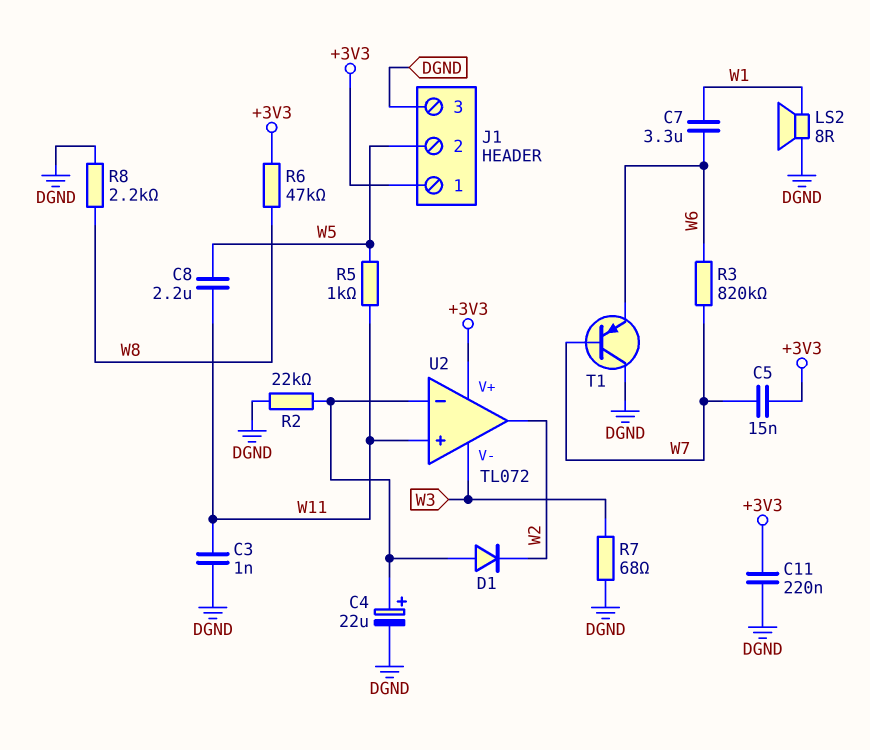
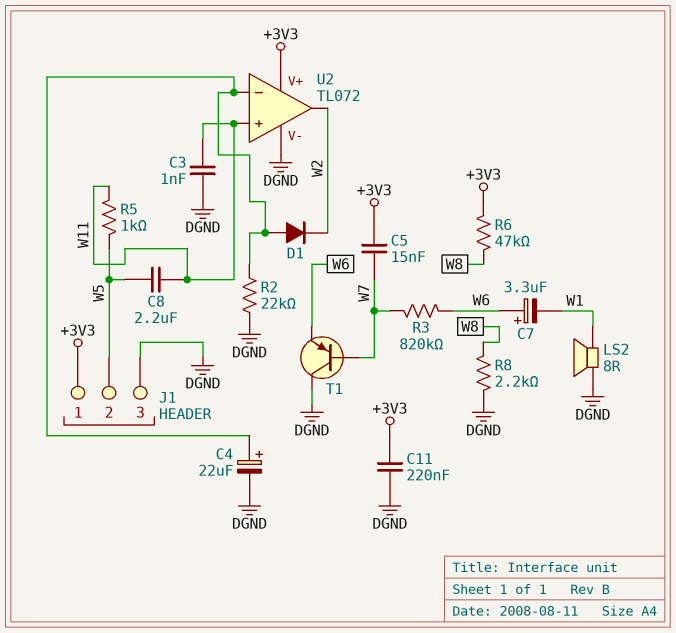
C7: 3.3uF (W1, W6) -> 3.3uF (plus W6, minus W1)
R7: 68 (DGND, W3) -> none
U2 pin V-: W3 -> DGND

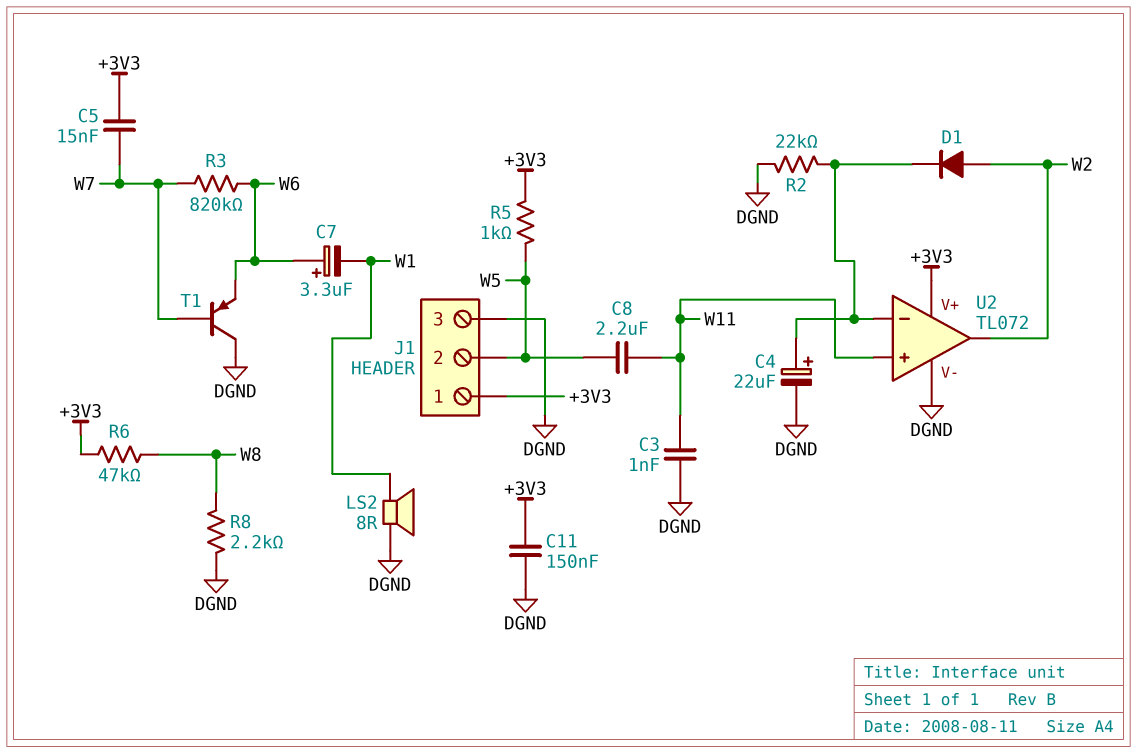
C11: 220nF (+3V3, DGND) -> 150nF (+3V3, DGND)
D1: diode (A U2/in-, K W2) -> diode (A W2, K U2/in-)
R5: 1k (W5, W11) -> 1k (+3V3, W5)

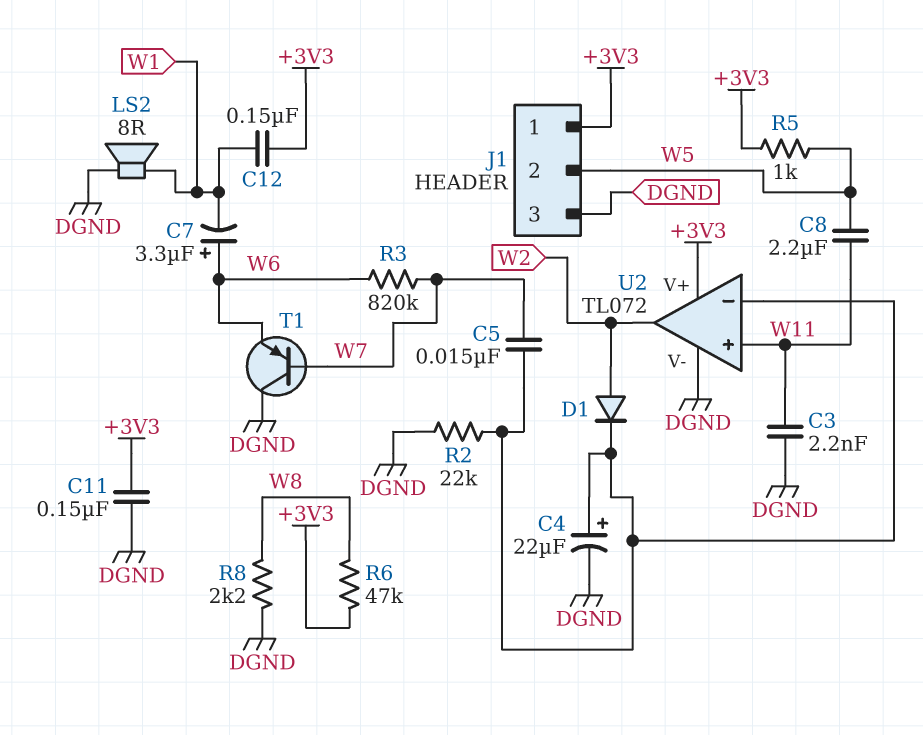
C3: 1nF (DGND, W11) -> 2.2nF (DGND, W11)
C5: 15nF (+3V3, W7) -> 15nF (U2/in-, W7)
C12: none -> 150nF (+3V3, W1)

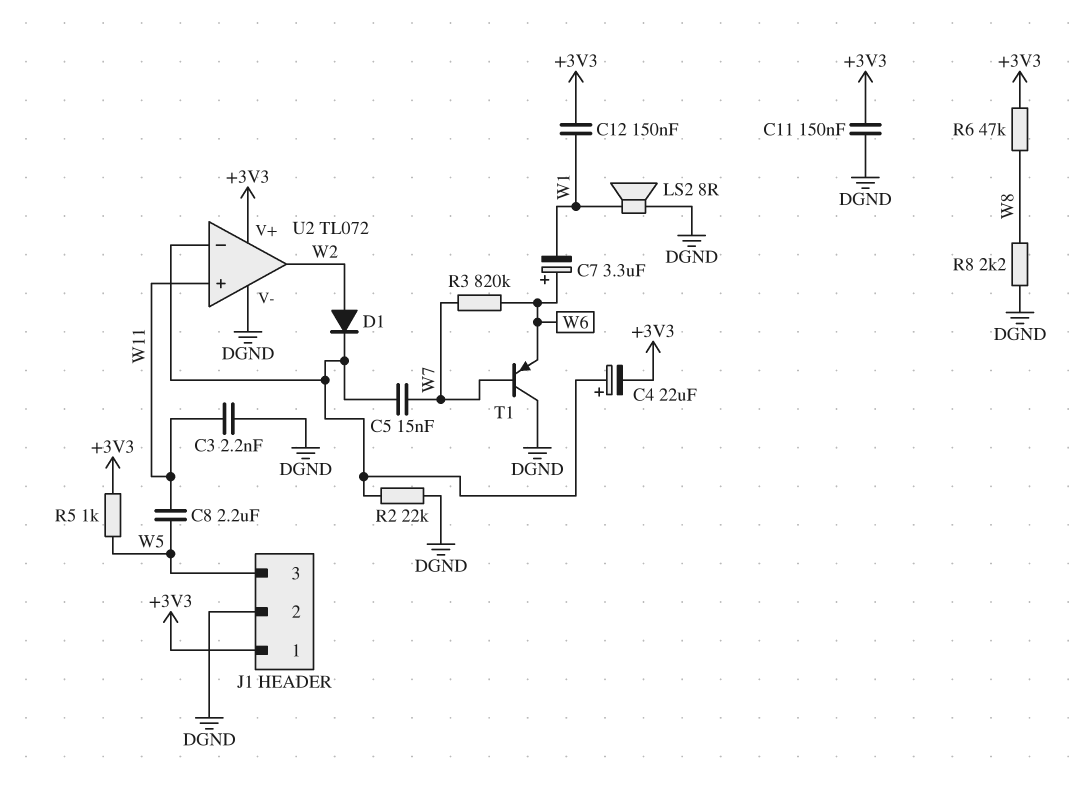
C4: 22uF (plus U2/in-, minus DGND) -> 22uF (plus U2/in-, minus +3V3)
J1 pin 2: W5 -> DGND
J1 pin 3: DGND -> W5

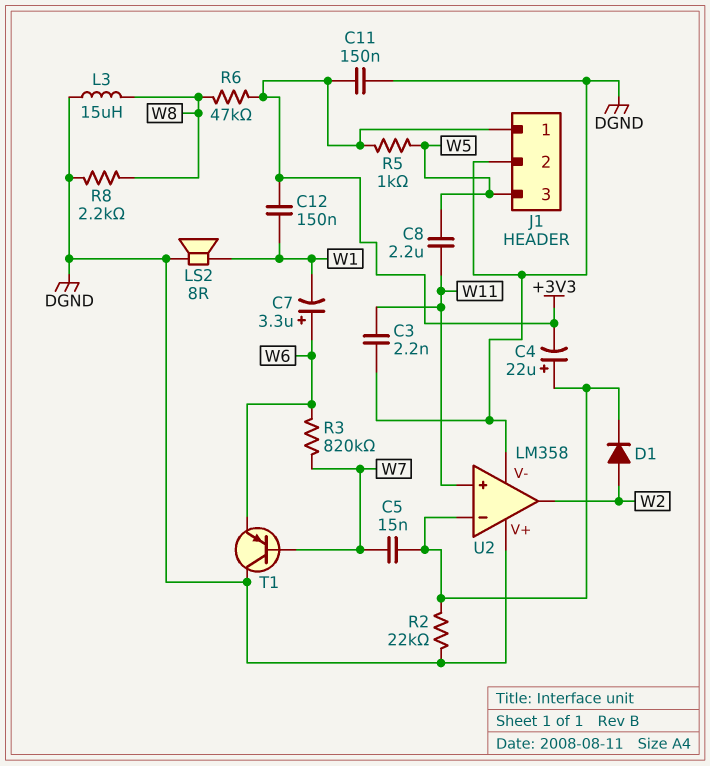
L3: none -> 15uH (DGND, W8)
U2: TL072 -> LM358
U2 pin V+: +3V3 -> DGND

